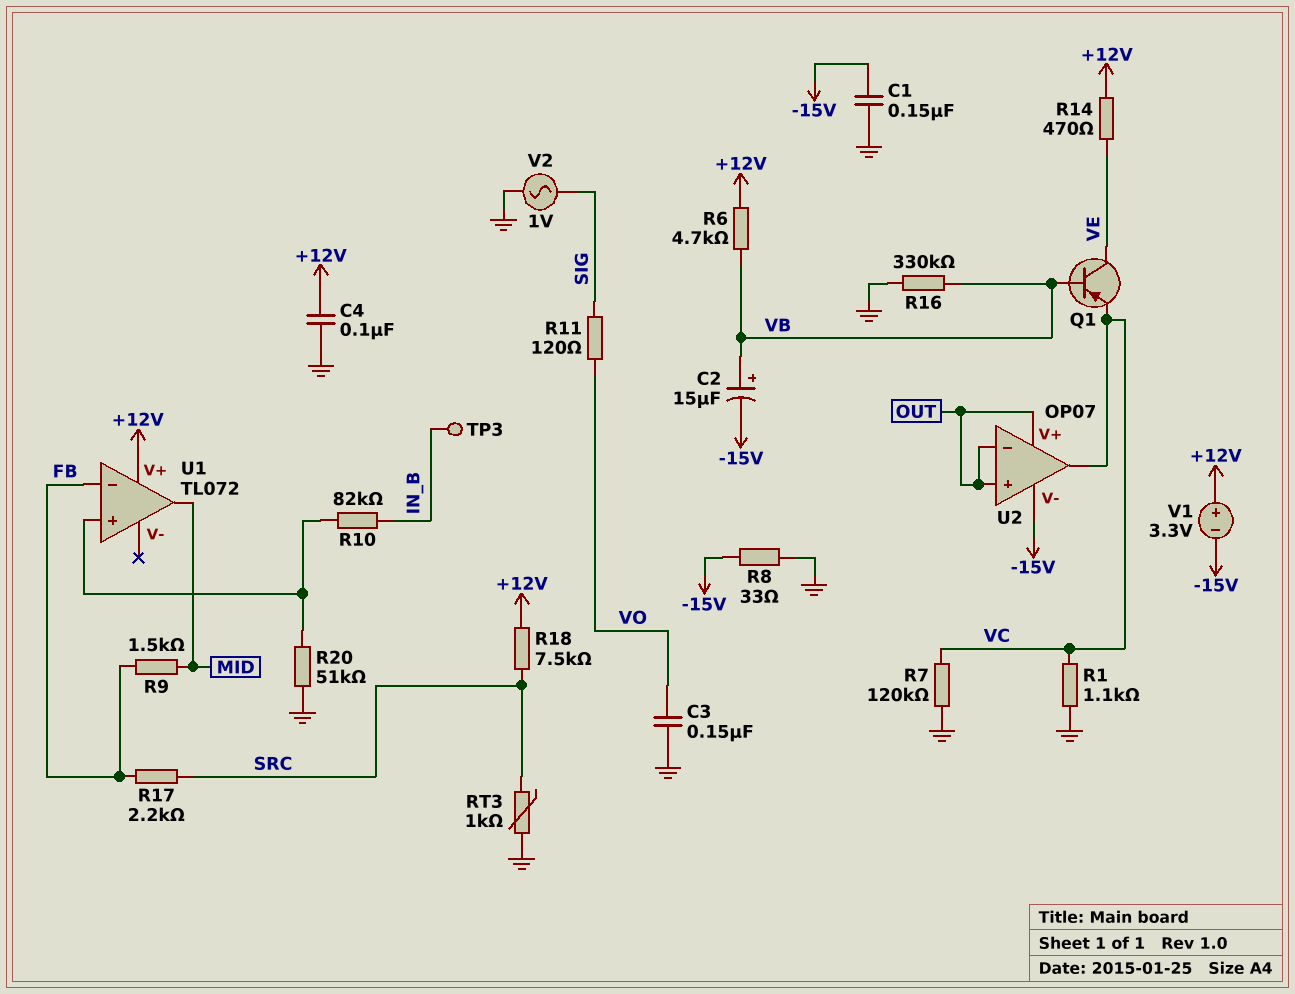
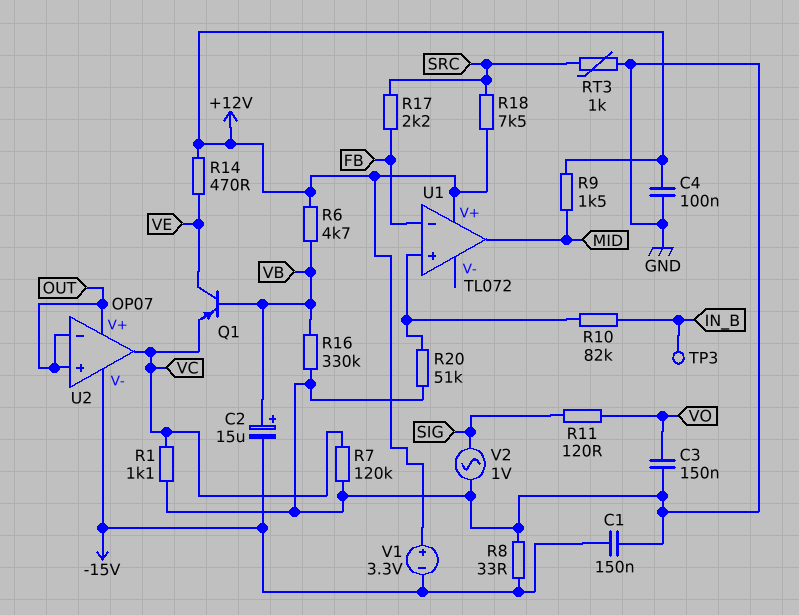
R9: 1.5k (FB, MID) -> 1.5k (+12V, MID)

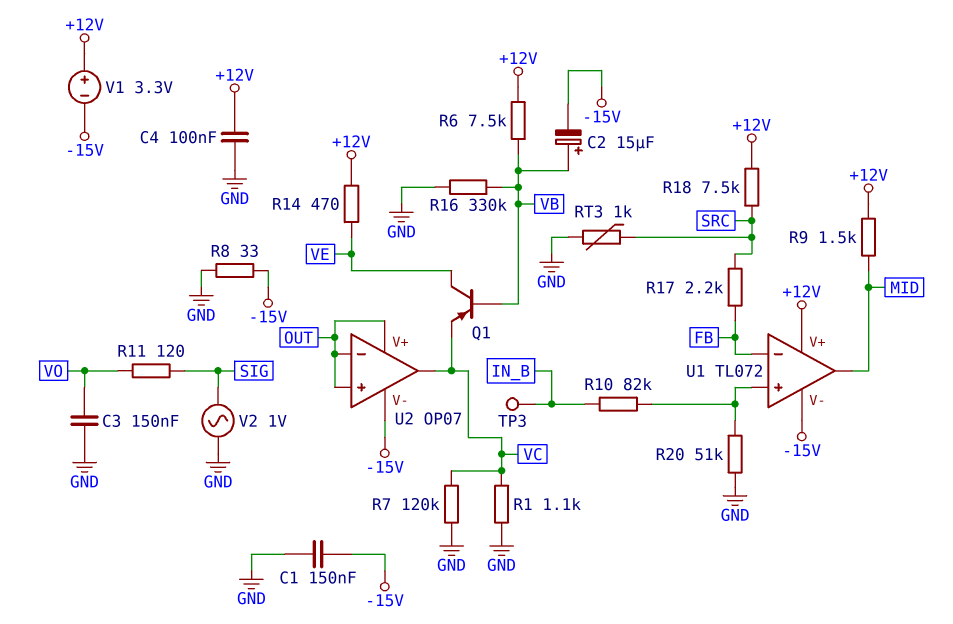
R6: 4.7k (+12V, VB) -> 7.5k (+12V, VB)
U1 pin V-: none -> -15V

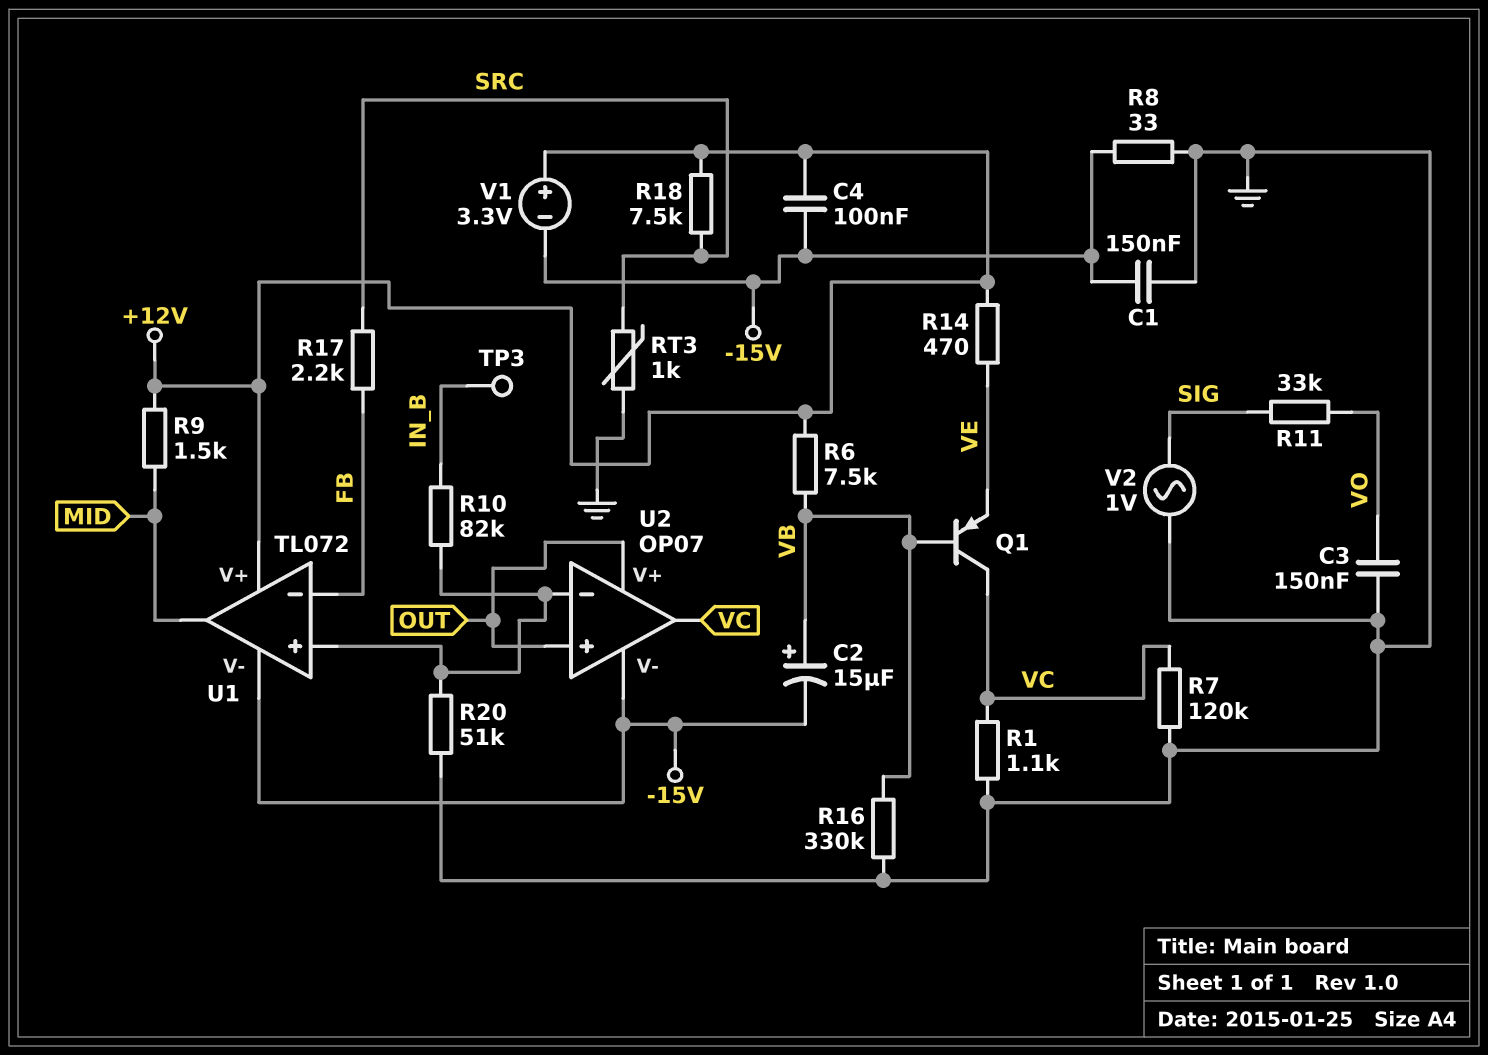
C4: 100nF (+12V, GND) -> 100nF (+12V, -15V)
Q1: PNP (B VB, C VE, E VC) -> PNP (B VB, C VC, E VE)
R11: 120 (SIG, VO) -> 33k (SIG, VO)
U2 pin in-: OUT -> U1/in+

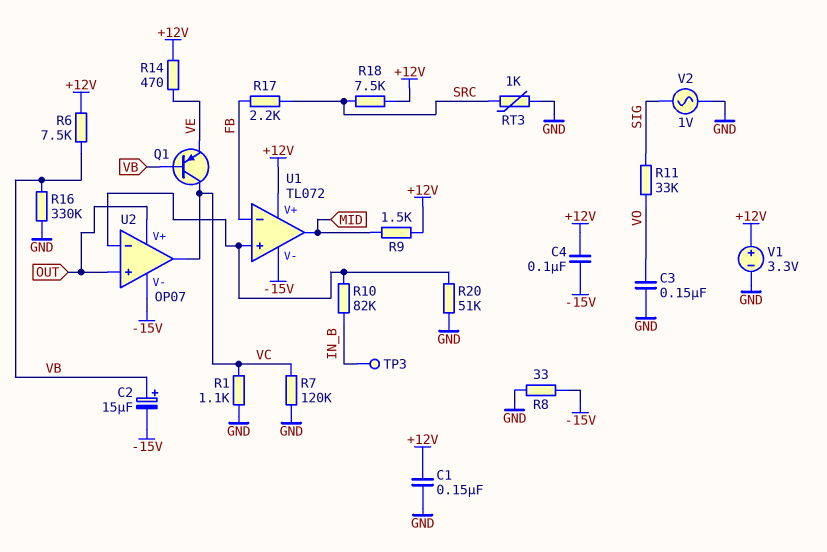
C1: 150nF (-15V, GND) -> 150nF (+12V, GND)
V1: 3.3V (plus +12V, minus -15V) -> 3.3V (plus +12V, minus GND)

